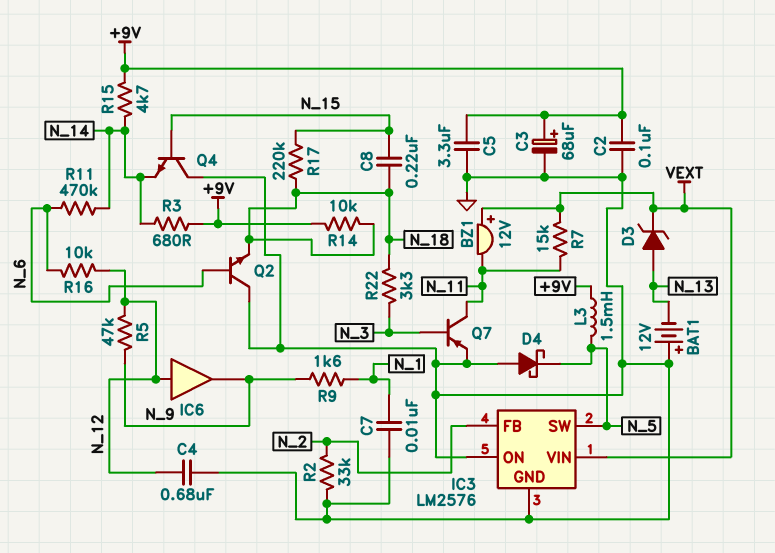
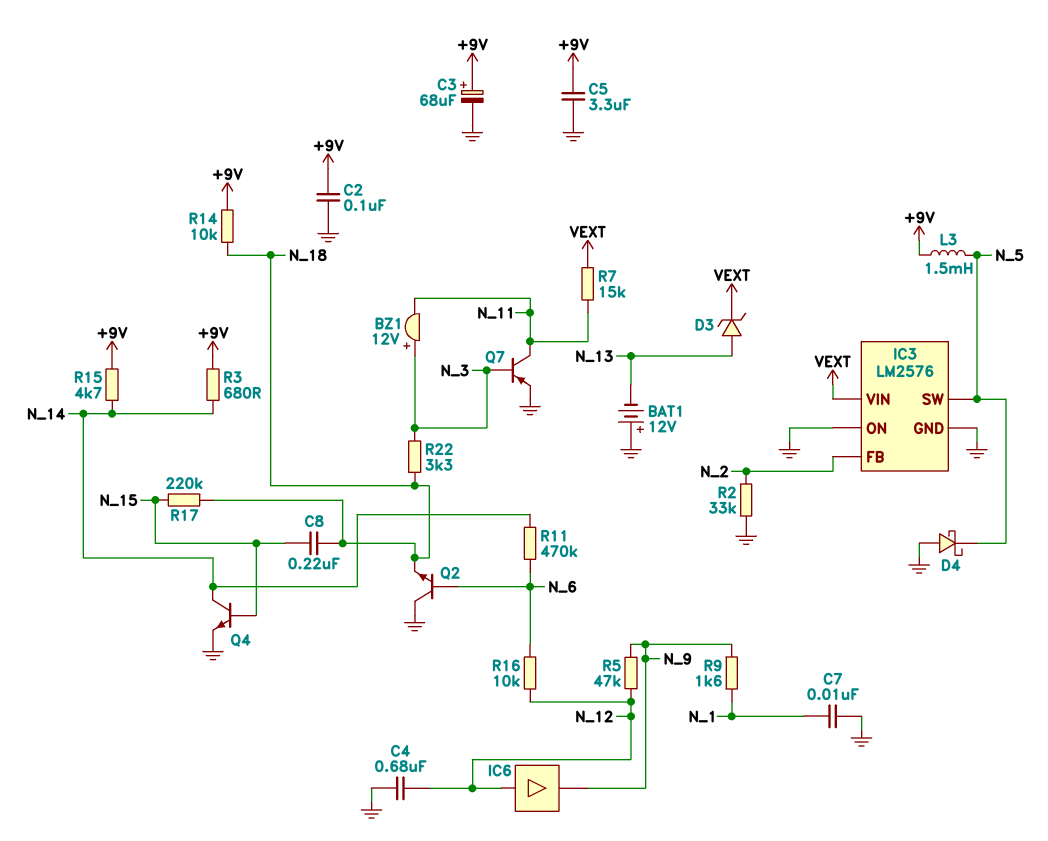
BZ1: buzzer 12V (plus VEXT, minus N_11) -> buzzer 12V (plus N_3, minus N_11)
Q4: NPN (B N_15, C GND, E N_14) -> NPN (B N_15, C N_14, E GND)

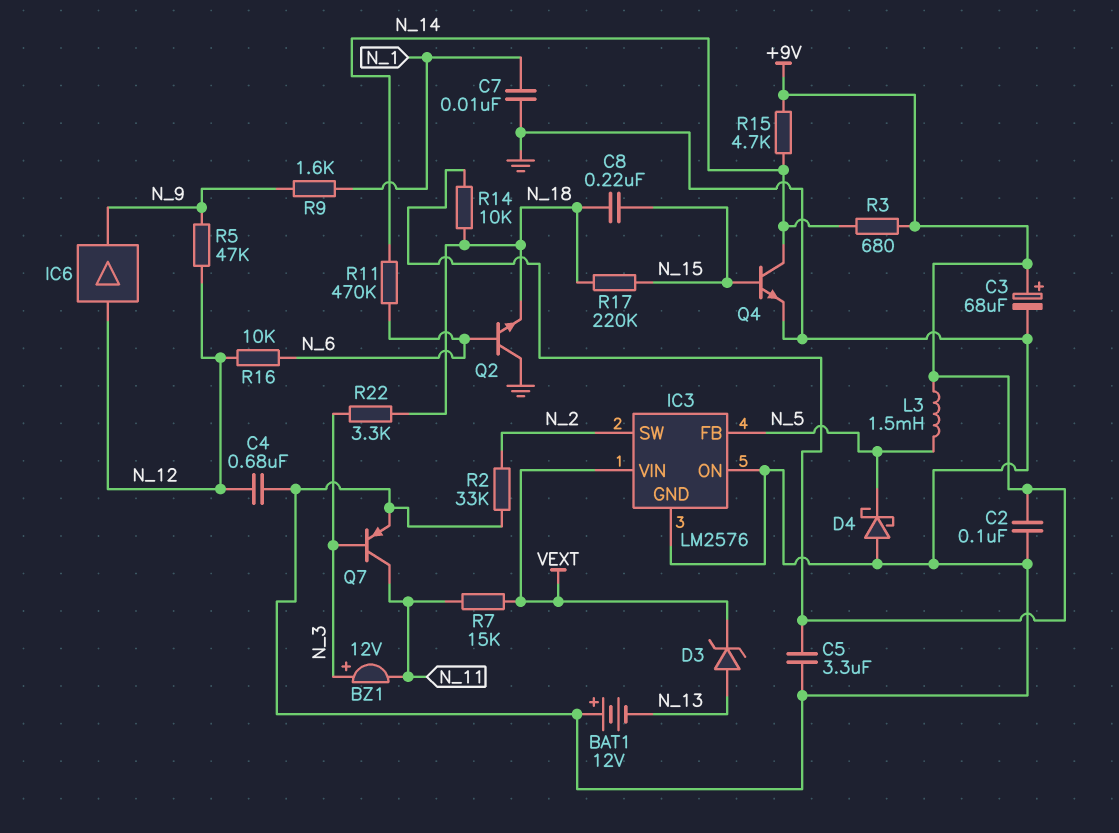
IC3 pin FB: N_2 -> N_5
IC3 pin SW: N_5 -> N_2

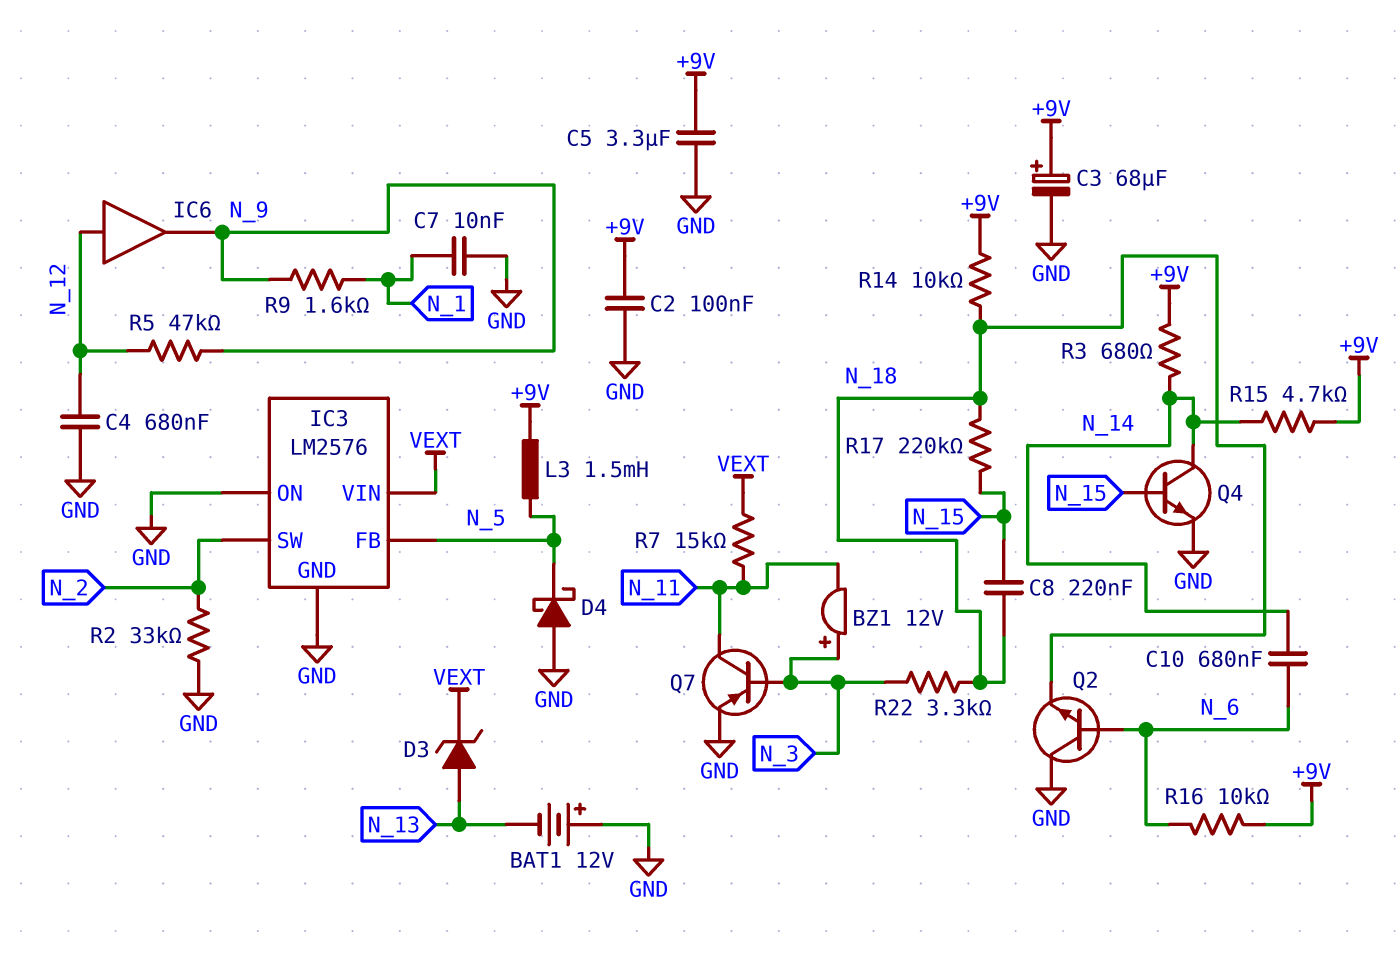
C10: none -> 680nF (N_6, N_14)
R11: 470k (N_6, N_14) -> none
R16: 10k (N_6, N_12) -> 10k (+9V, N_6)

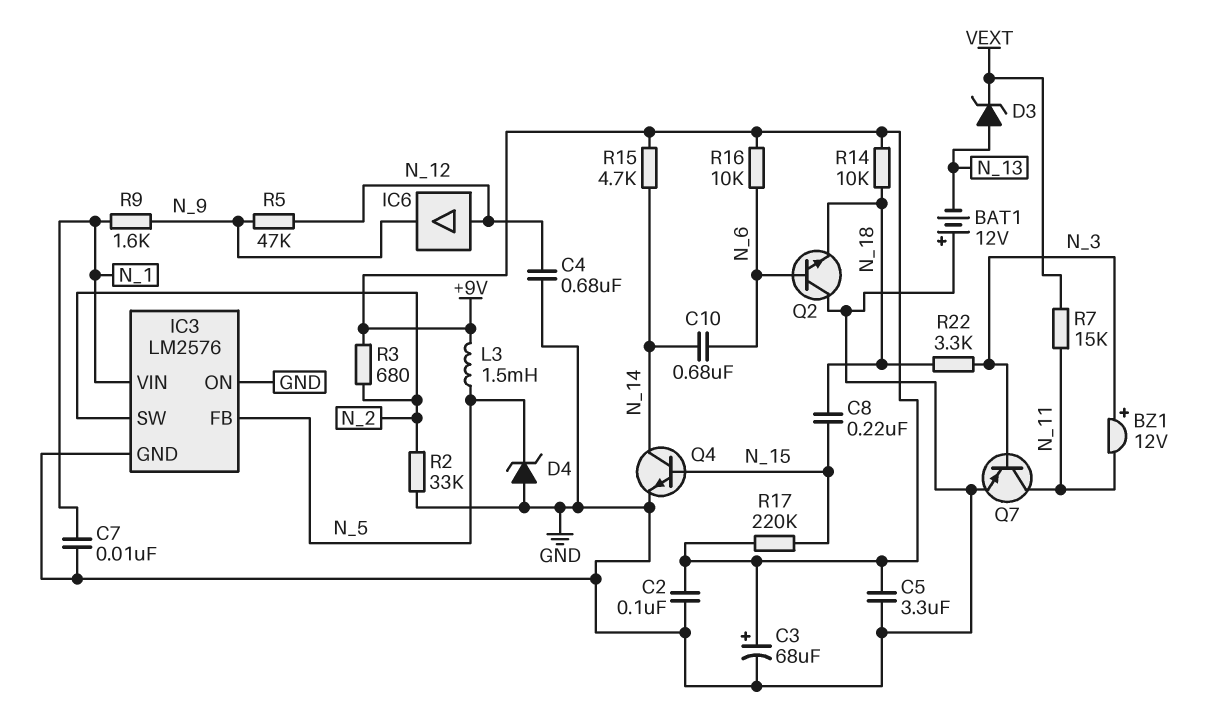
D4: schottky (A GND, K N_5) -> zener (A GND, K N_5)
IC3 pin VIN: VEXT -> N_1
R3: 680 (+9V, N_14) -> 680 (+9V, N_2)
R17: 220k (N_15, N_18) -> 220k (+9V, N_15)

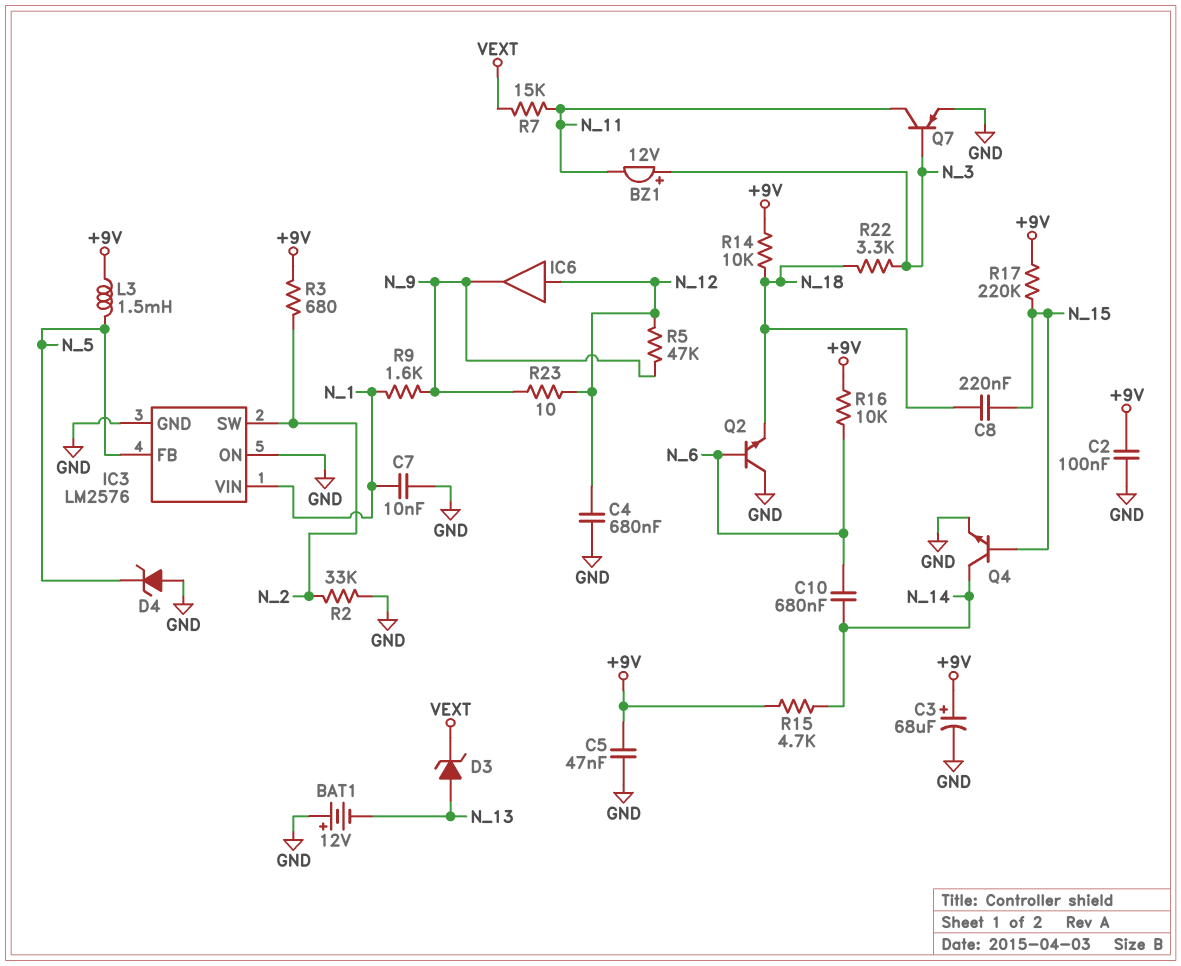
C5: 3.3uF (+9V, GND) -> 47nF (+9V, GND)
R23: none -> 10 (N_9, N_12)

